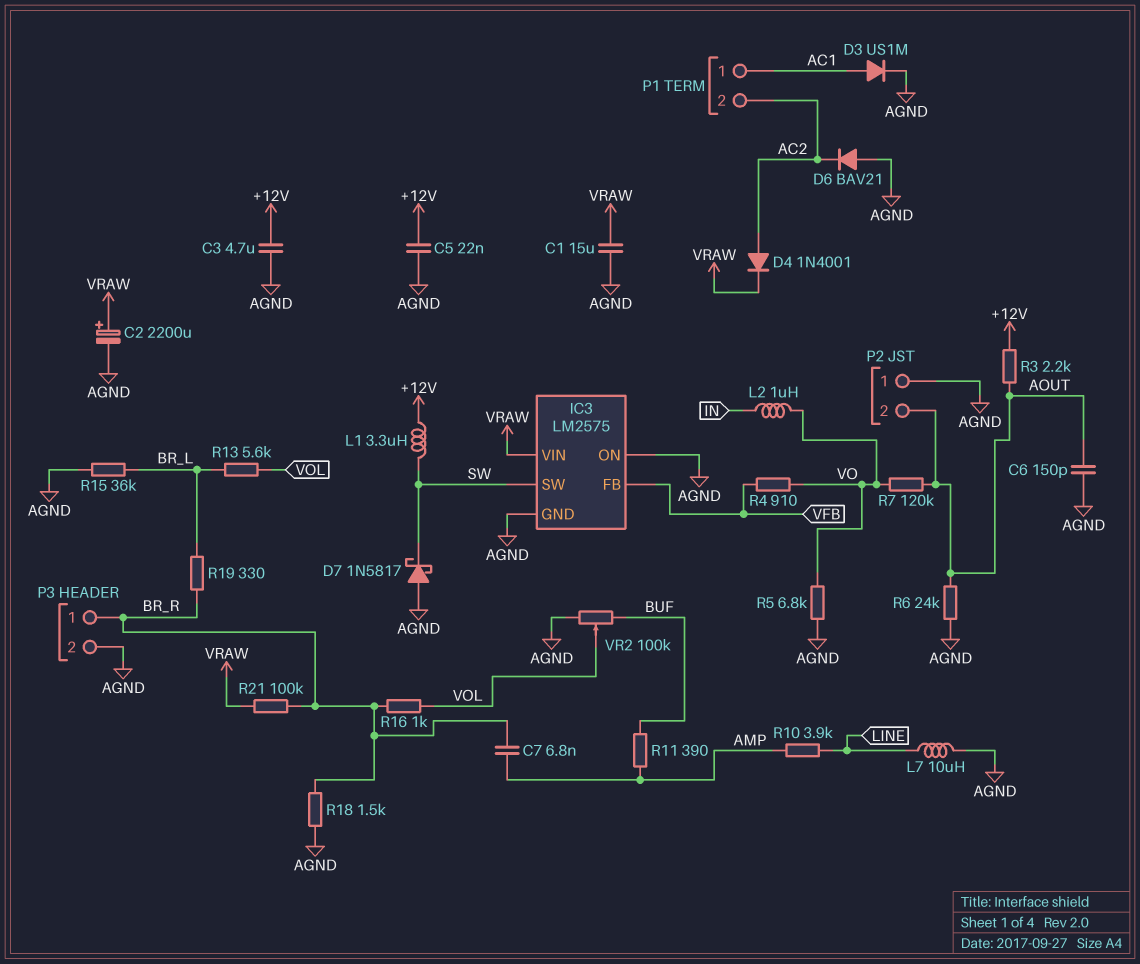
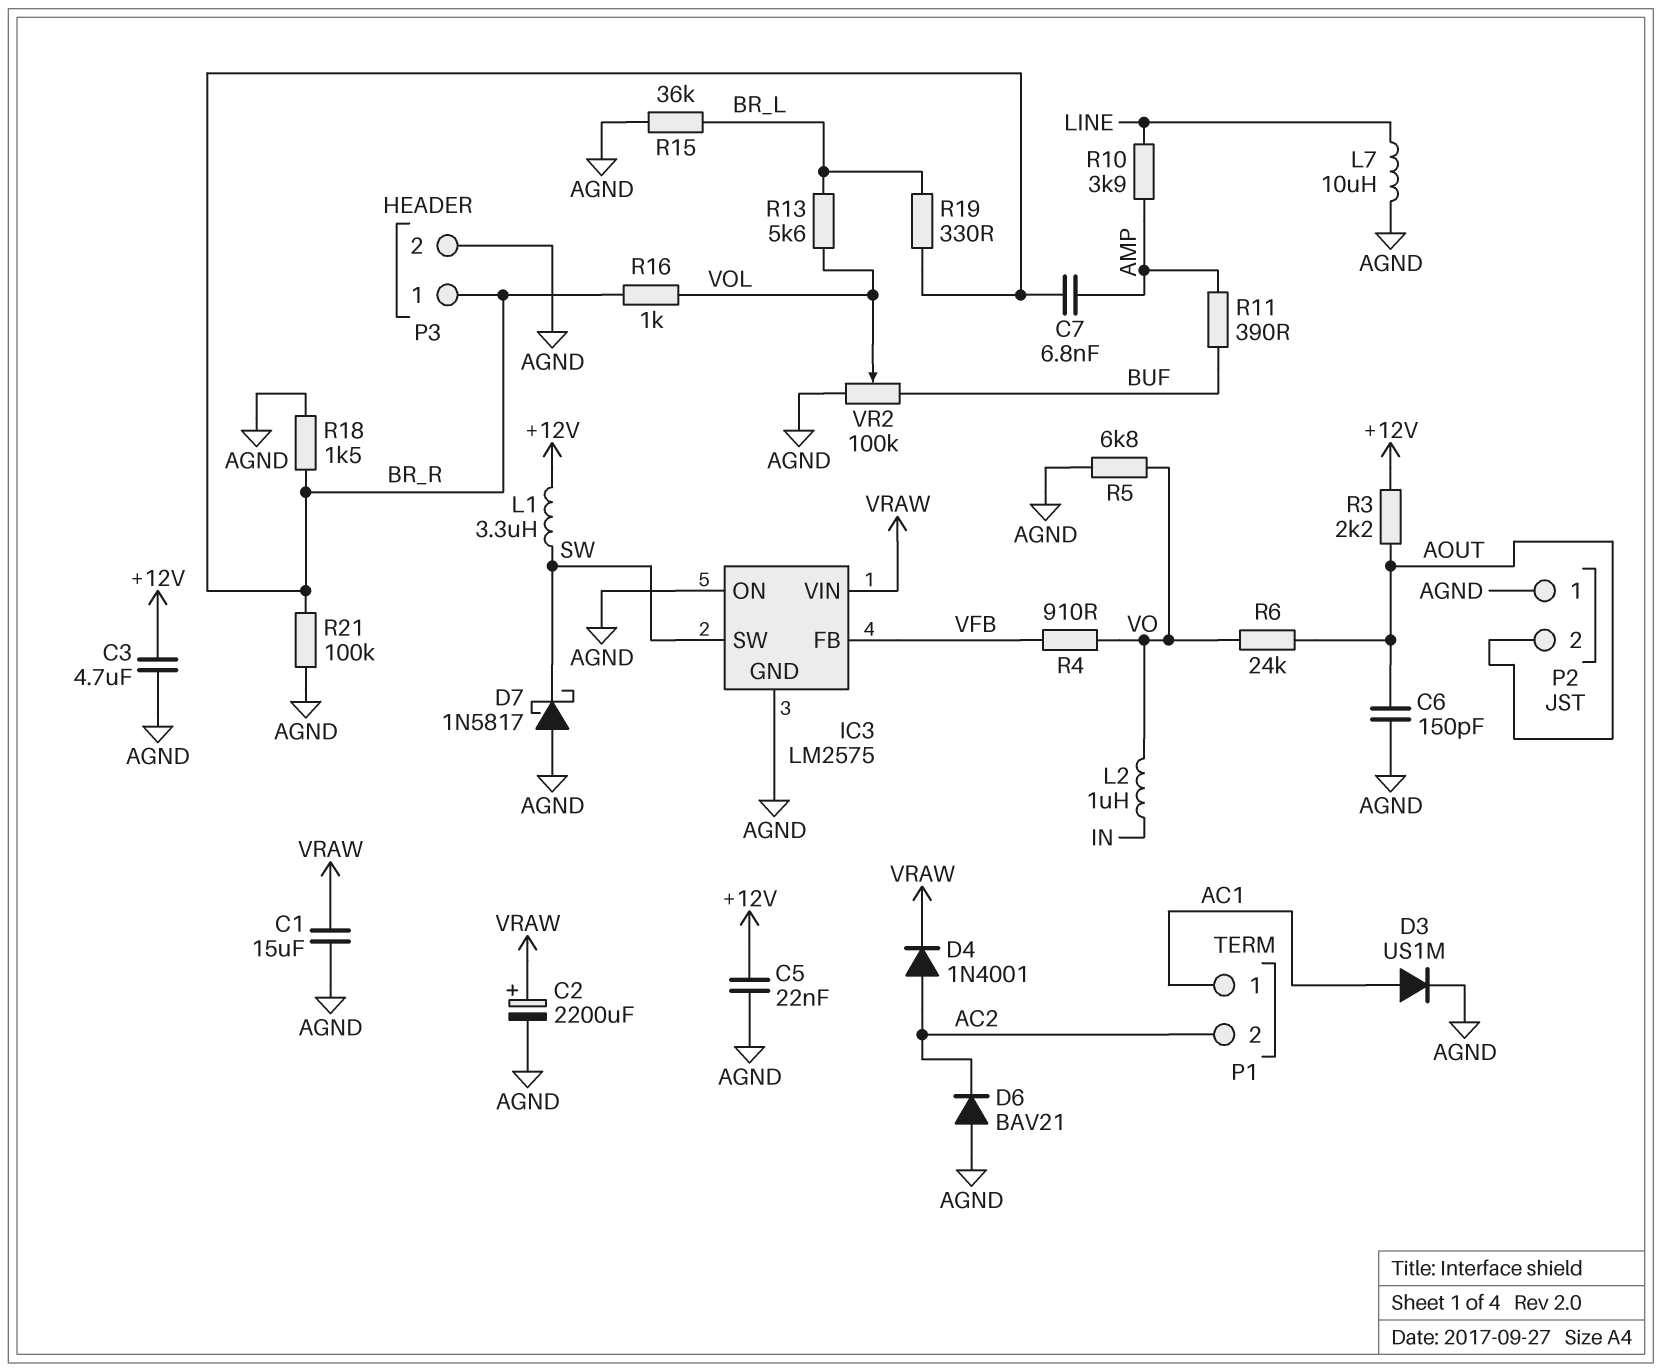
R6: 24k (AGND, AOUT) -> 24k (AOUT, VO)
R7: 120k (AOUT, VO) -> none
R21: 100k (BR_R, VRAW) -> 100k (AGND, BR_R)

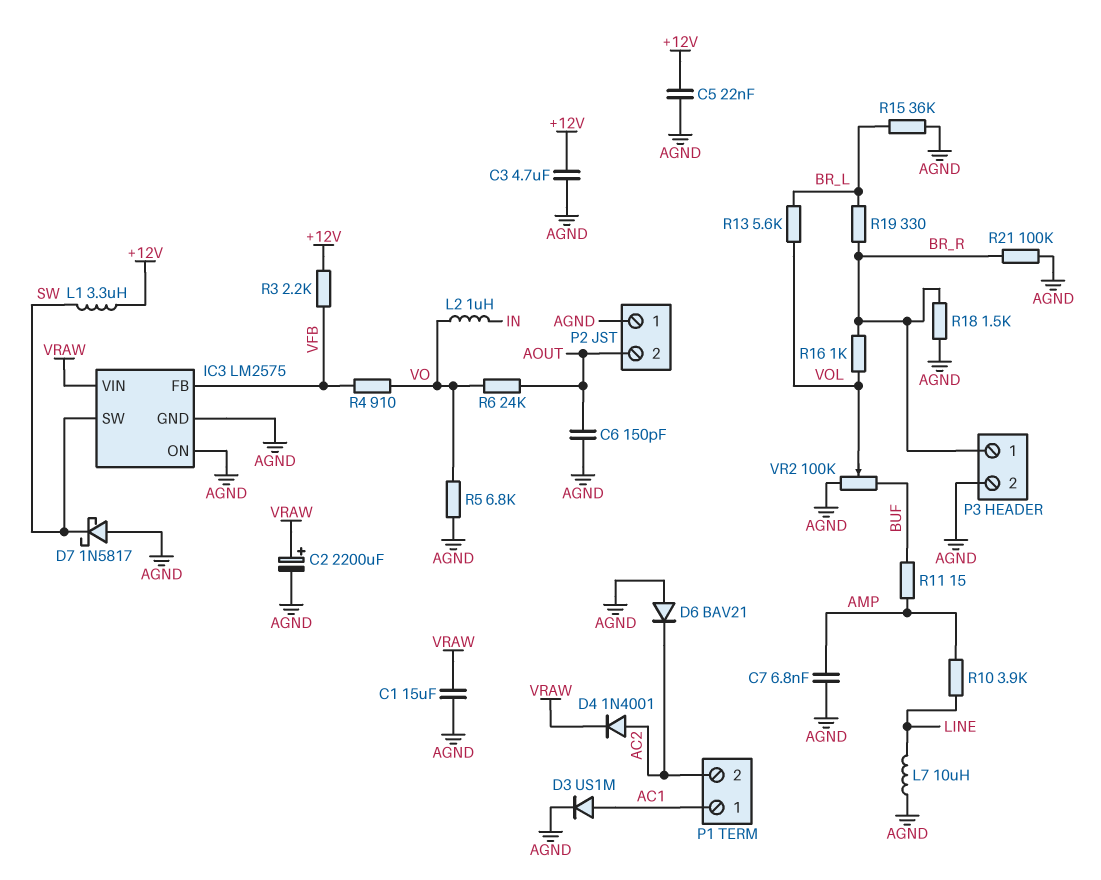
C7: 6.8nF (AMP, BR_R) -> 6.8nF (AGND, AMP)
R3: 2.2k (+12V, AOUT) -> 2.2k (+12V, VFB)
R11: 390 (AMP, BUF) -> 15 (AMP, BUF)

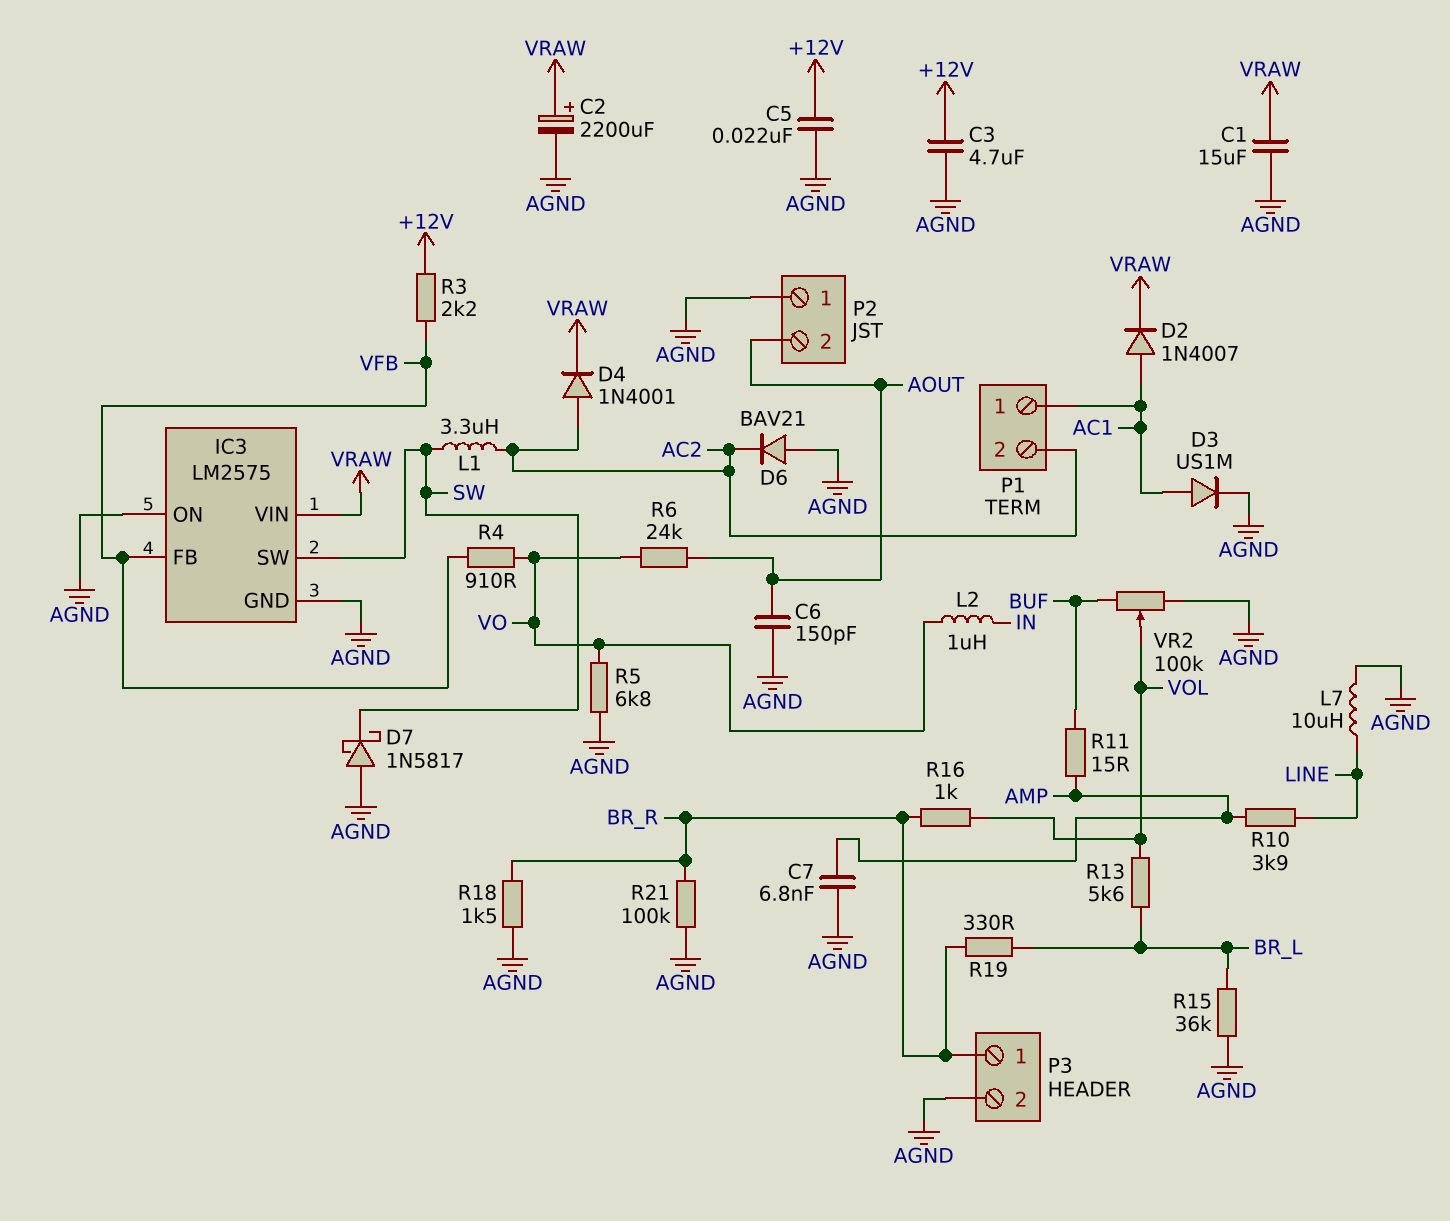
D2: none -> diode 1N4007 (A AC1, K VRAW)
L1: 3.3uH (+12V, SW) -> 3.3uH (AC2, SW)

